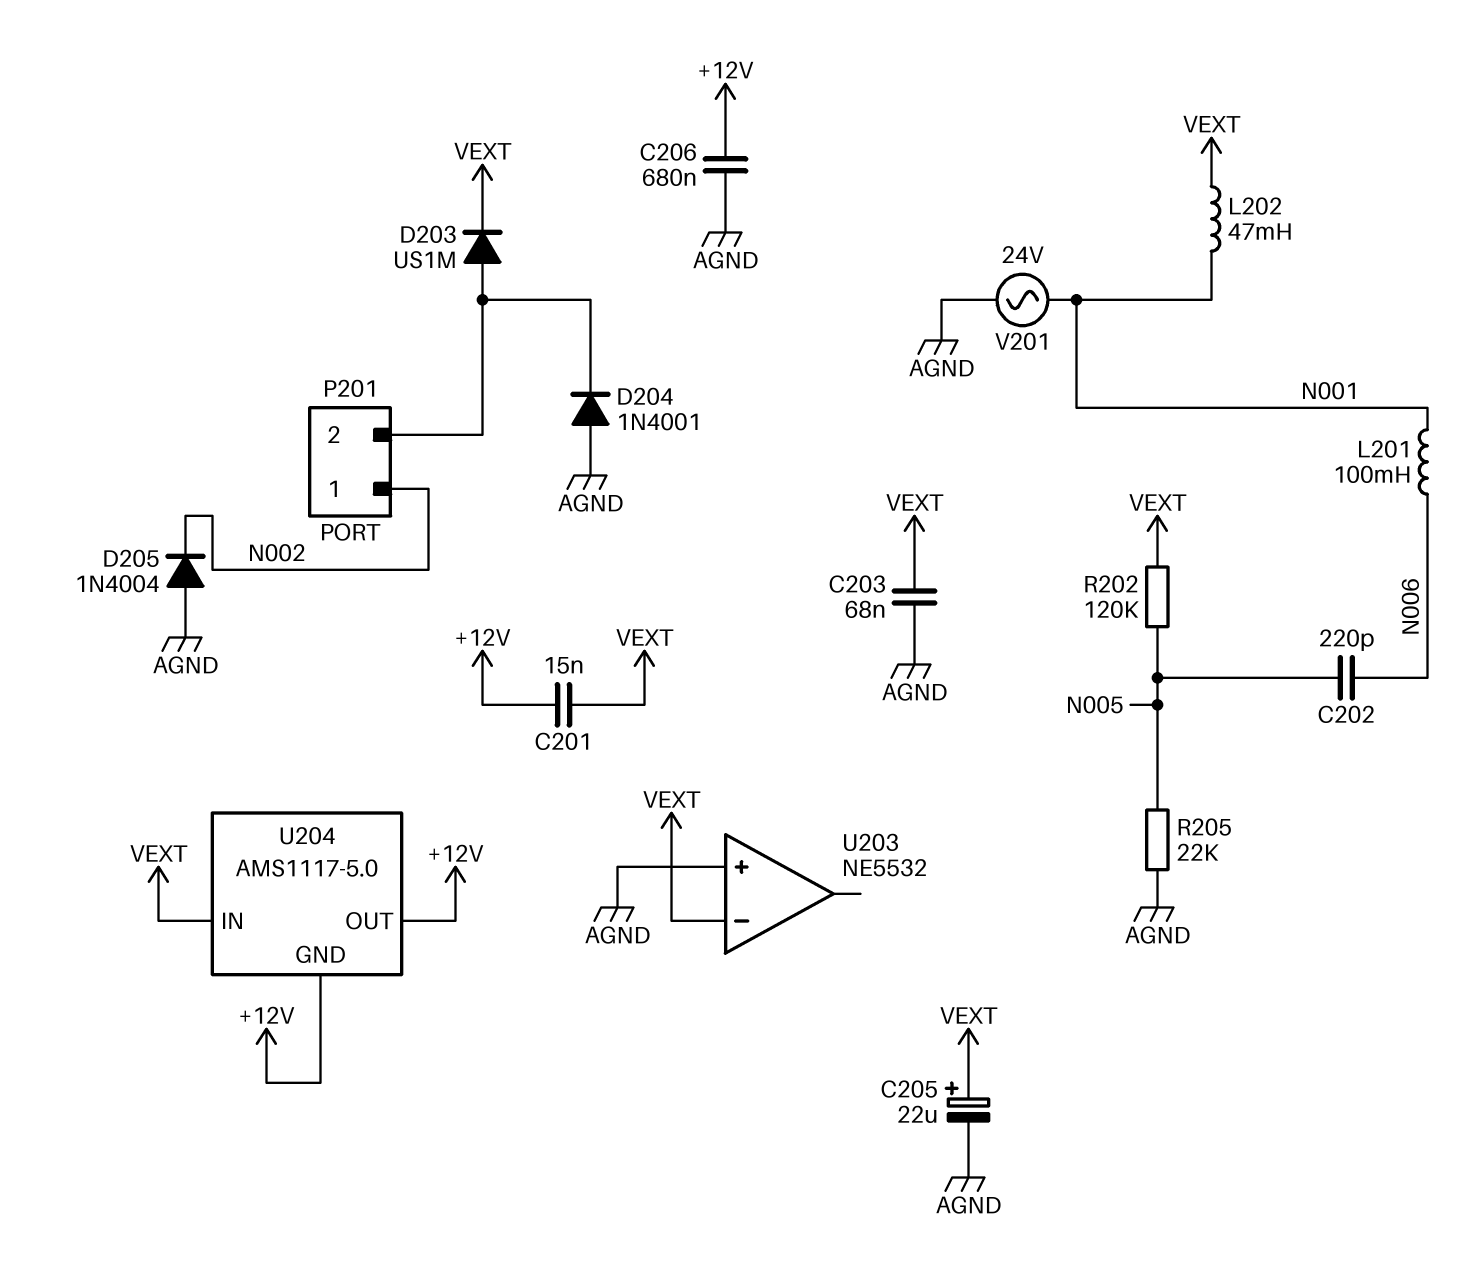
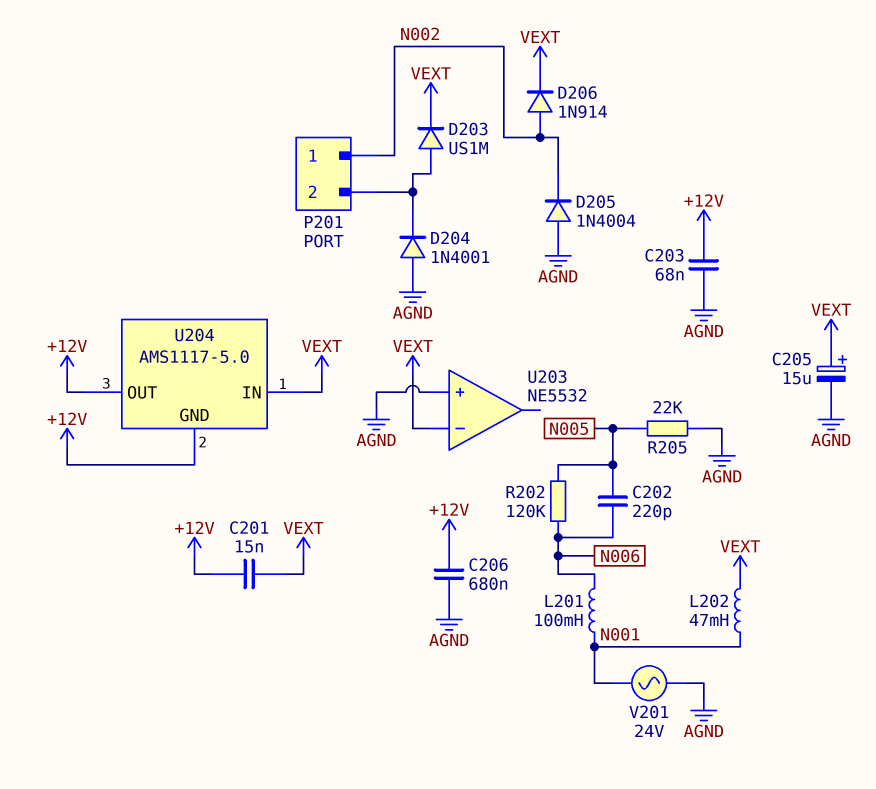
C203: 68nF (AGND, VEXT) -> 68nF (+12V, AGND)
C205: 22uF (plus VEXT, minus AGND) -> 15uF (plus VEXT, minus AGND)
D206: none -> diode 1N914 (A N002, K VEXT)
R202: 120k (N005, VEXT) -> 120k (N005, N006)

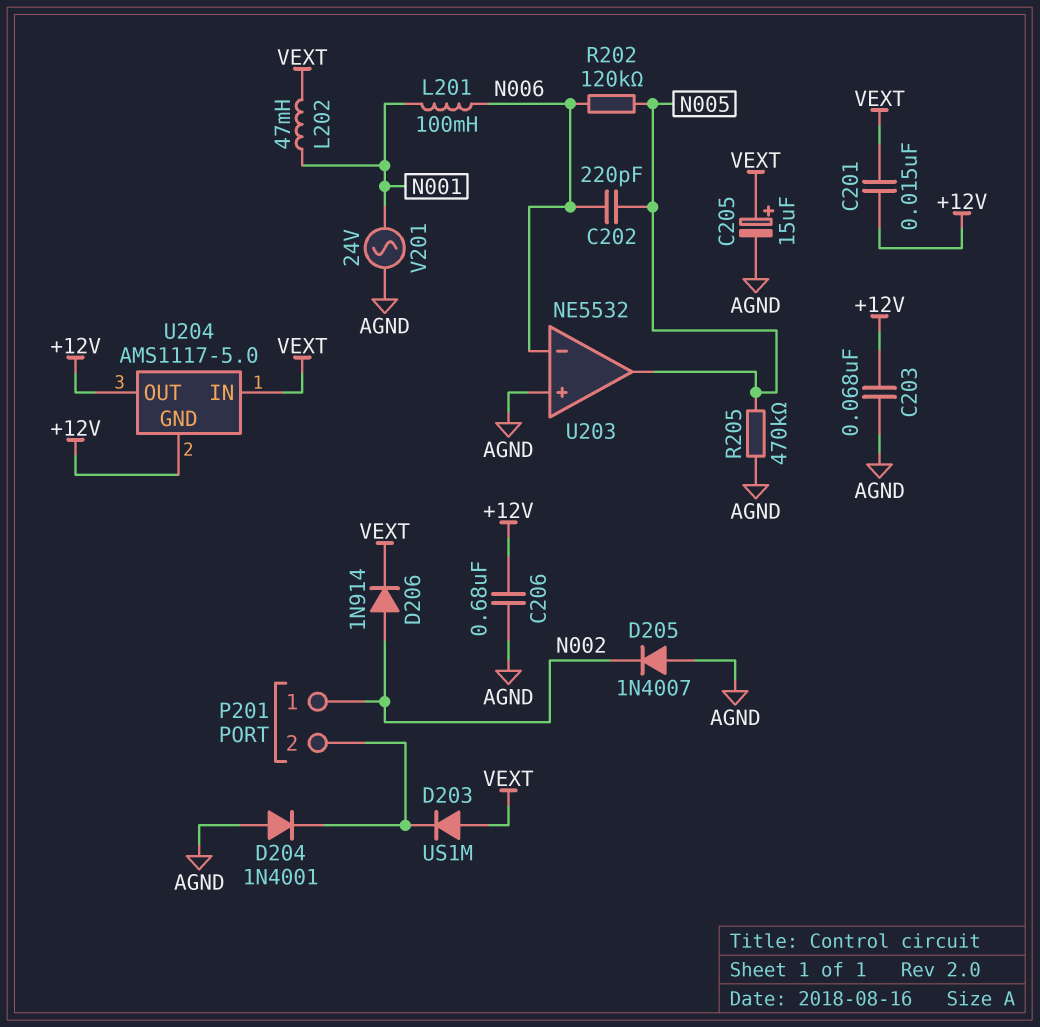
D203: diode US1M (A P201/2, K VEXT) -> diode US1M (A VEXT, K P201/2)
D205: diode 1N4004 (A AGND, K N002) -> diode 1N4007 (A AGND, K N002)
R205: 22k (AGND, N005) -> 470k (AGND, N005)
U203 pin in-: VEXT -> N006
U203 pin out: none -> N005

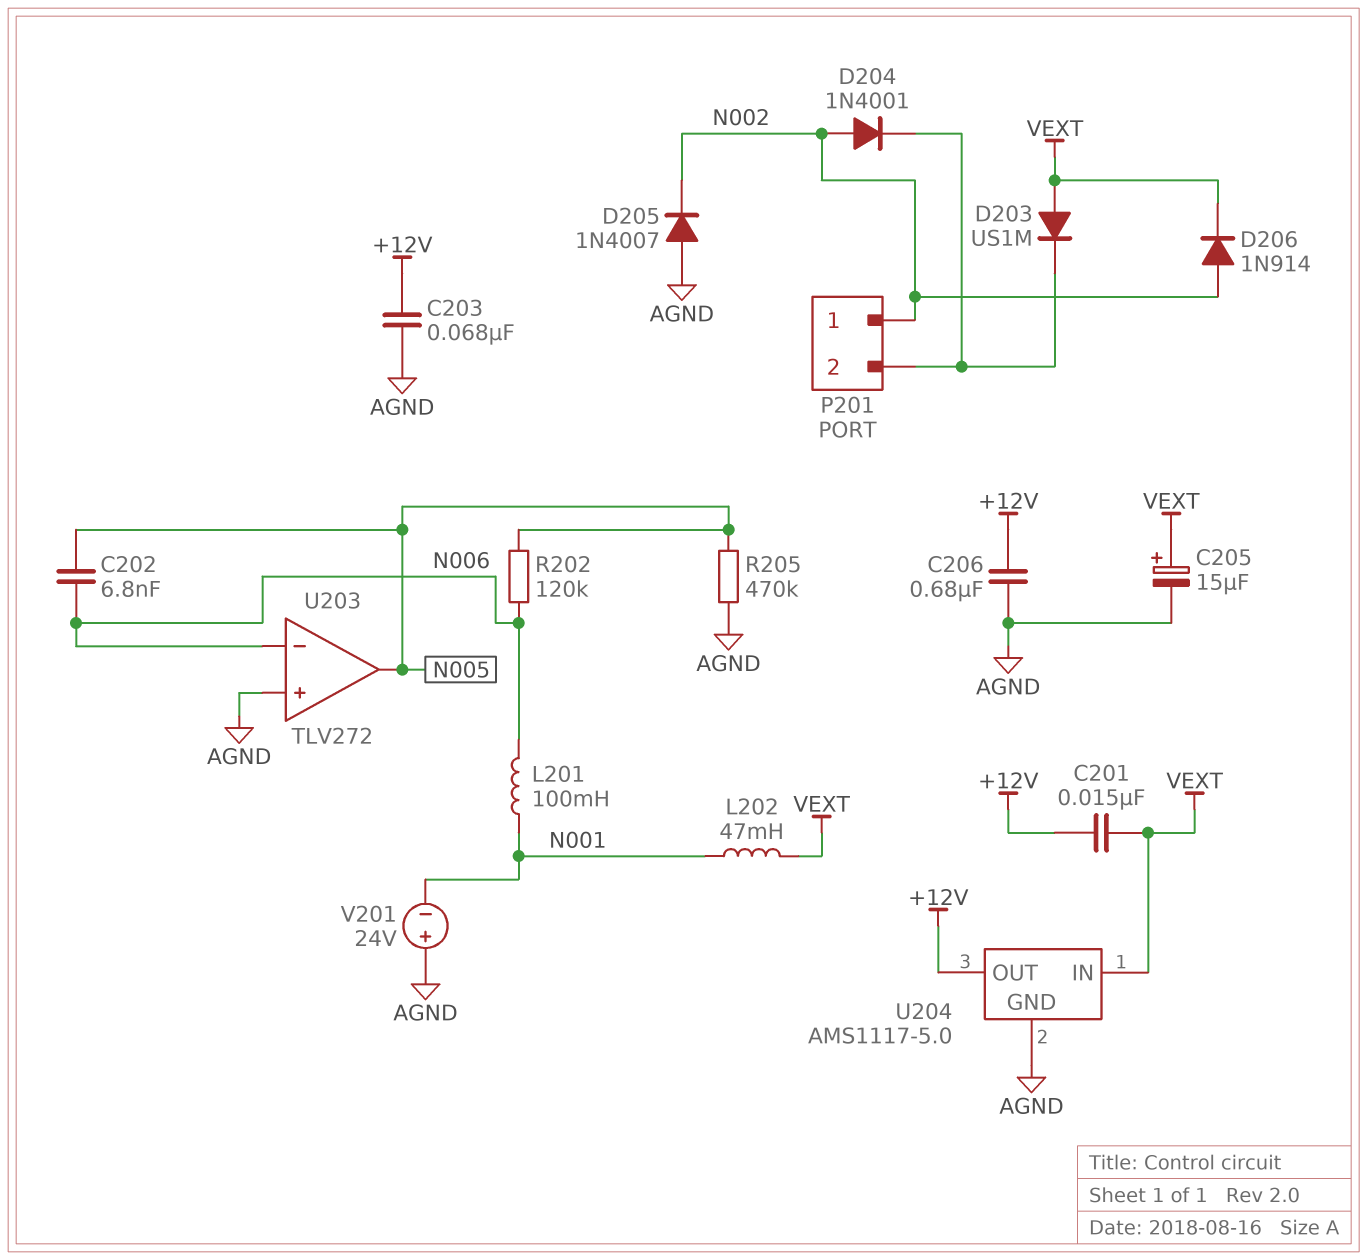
C202: 220pF (N005, N006) -> 6.8nF (N005, N006)
D204: diode 1N4001 (A AGND, K P201/2) -> diode 1N4001 (A N002, K P201/2)
U203: NE5532 -> TLV272
U204 pin GND: +12V -> AGND
V201: AC 24V (AGND, N001) -> 24V (plus AGND, minus N001)

